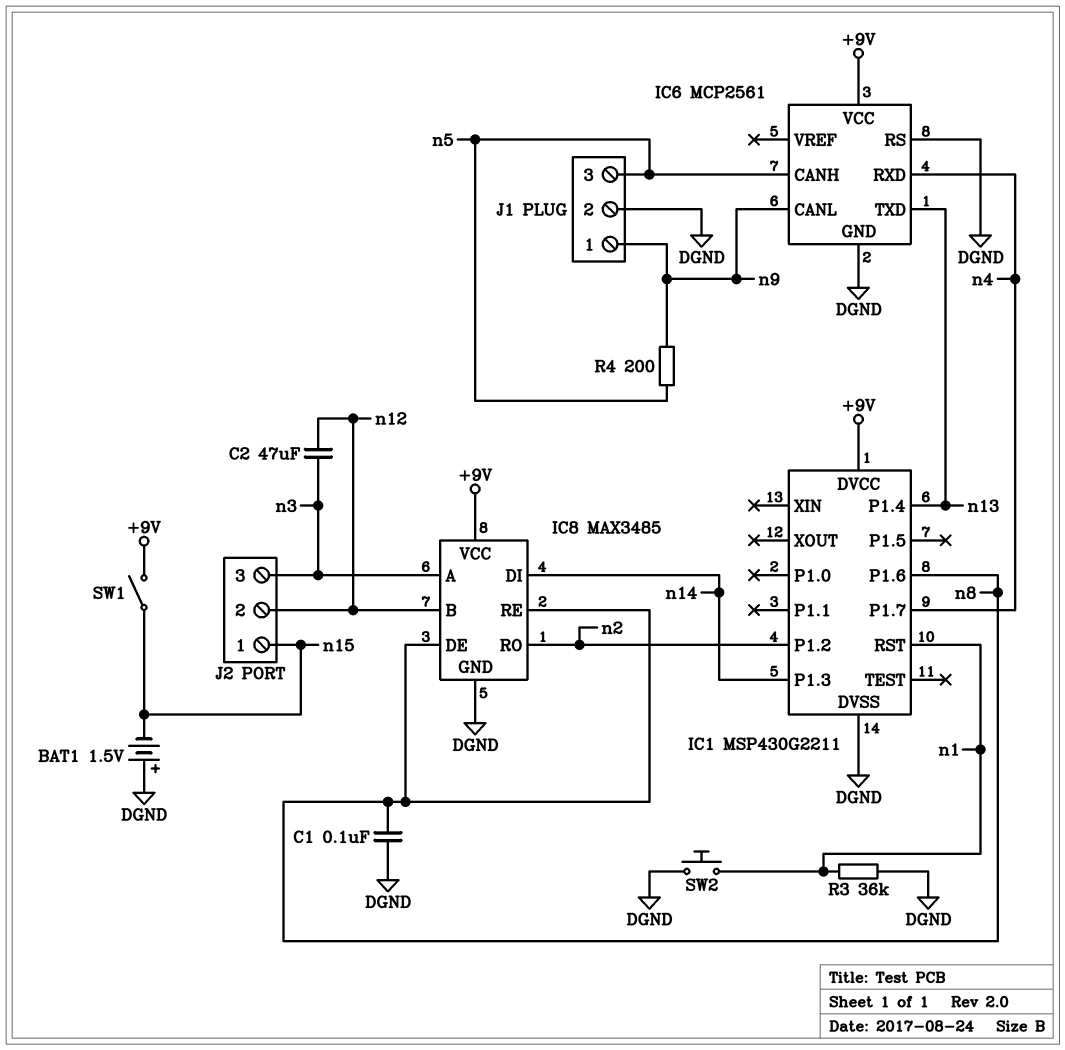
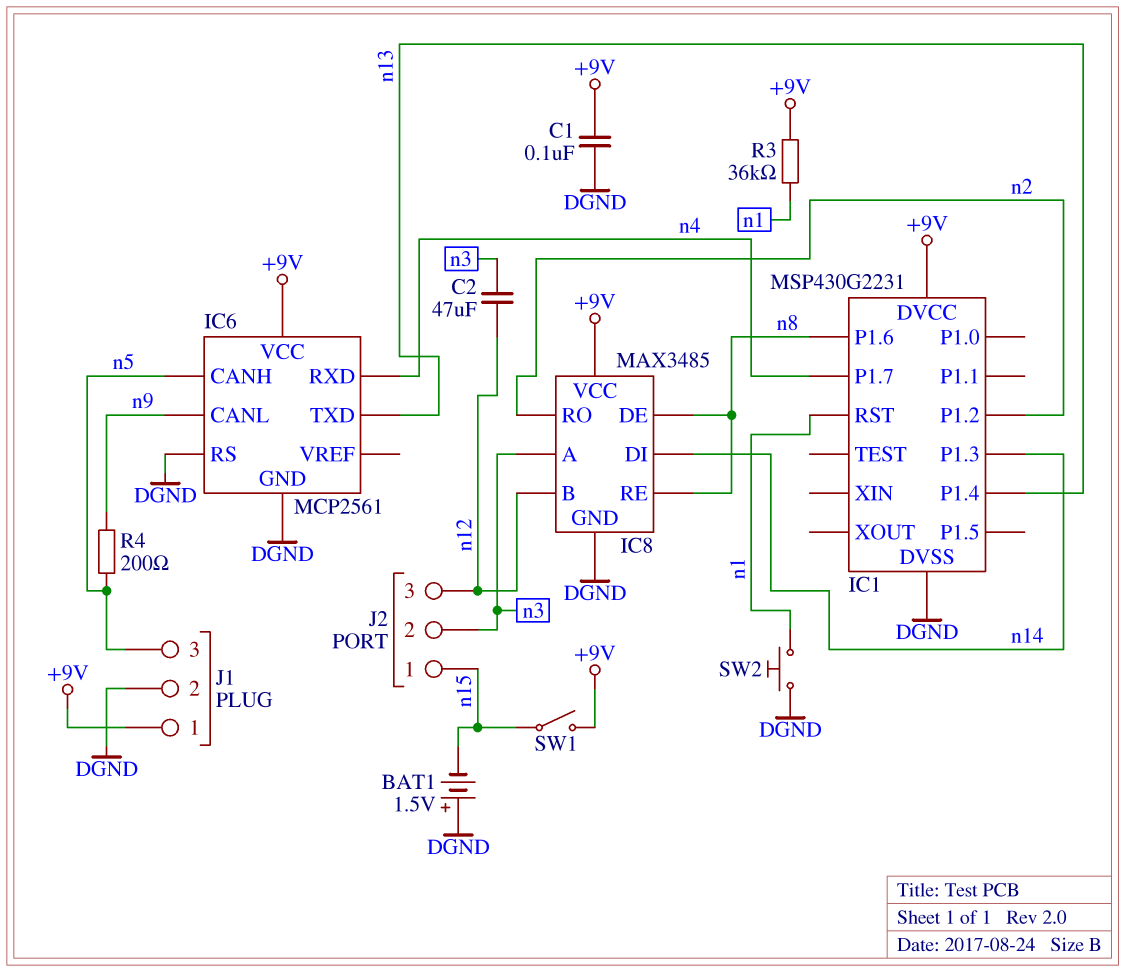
C1: 100nF (DGND, n8) -> 100nF (+9V, DGND)
IC1: MSP430G2211 -> MSP430G2231
J1 pin 1: n9 -> +9V
J2 pin 2: n12 -> n3
J2 pin 3: n3 -> n12
R3: 36k (DGND, n1) -> 36k (+9V, n1)

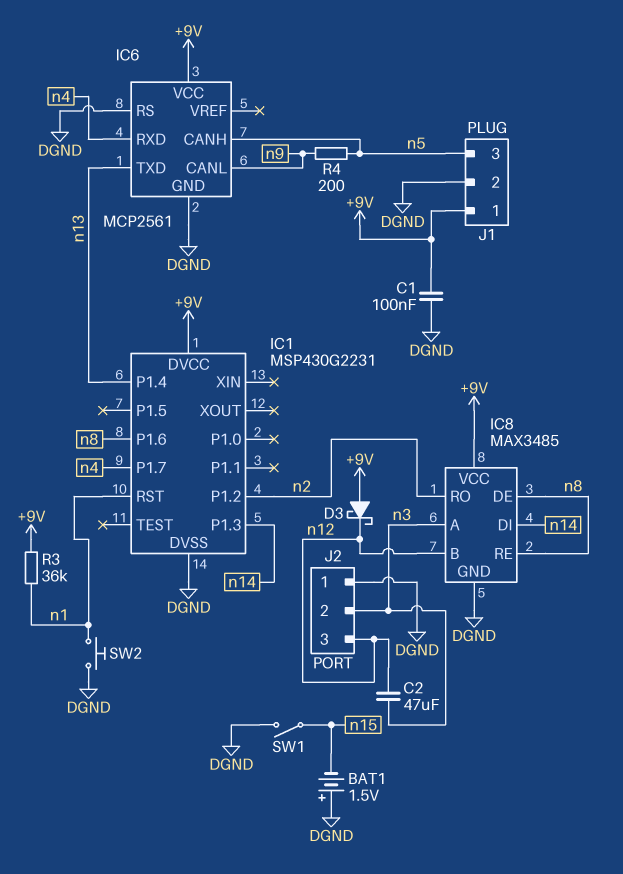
D3: none -> schottky (A +9V, K n12)
J2 pin 1: n15 -> DGND
SW1: switch (+9V, n15) -> switch (DGND, n15)

